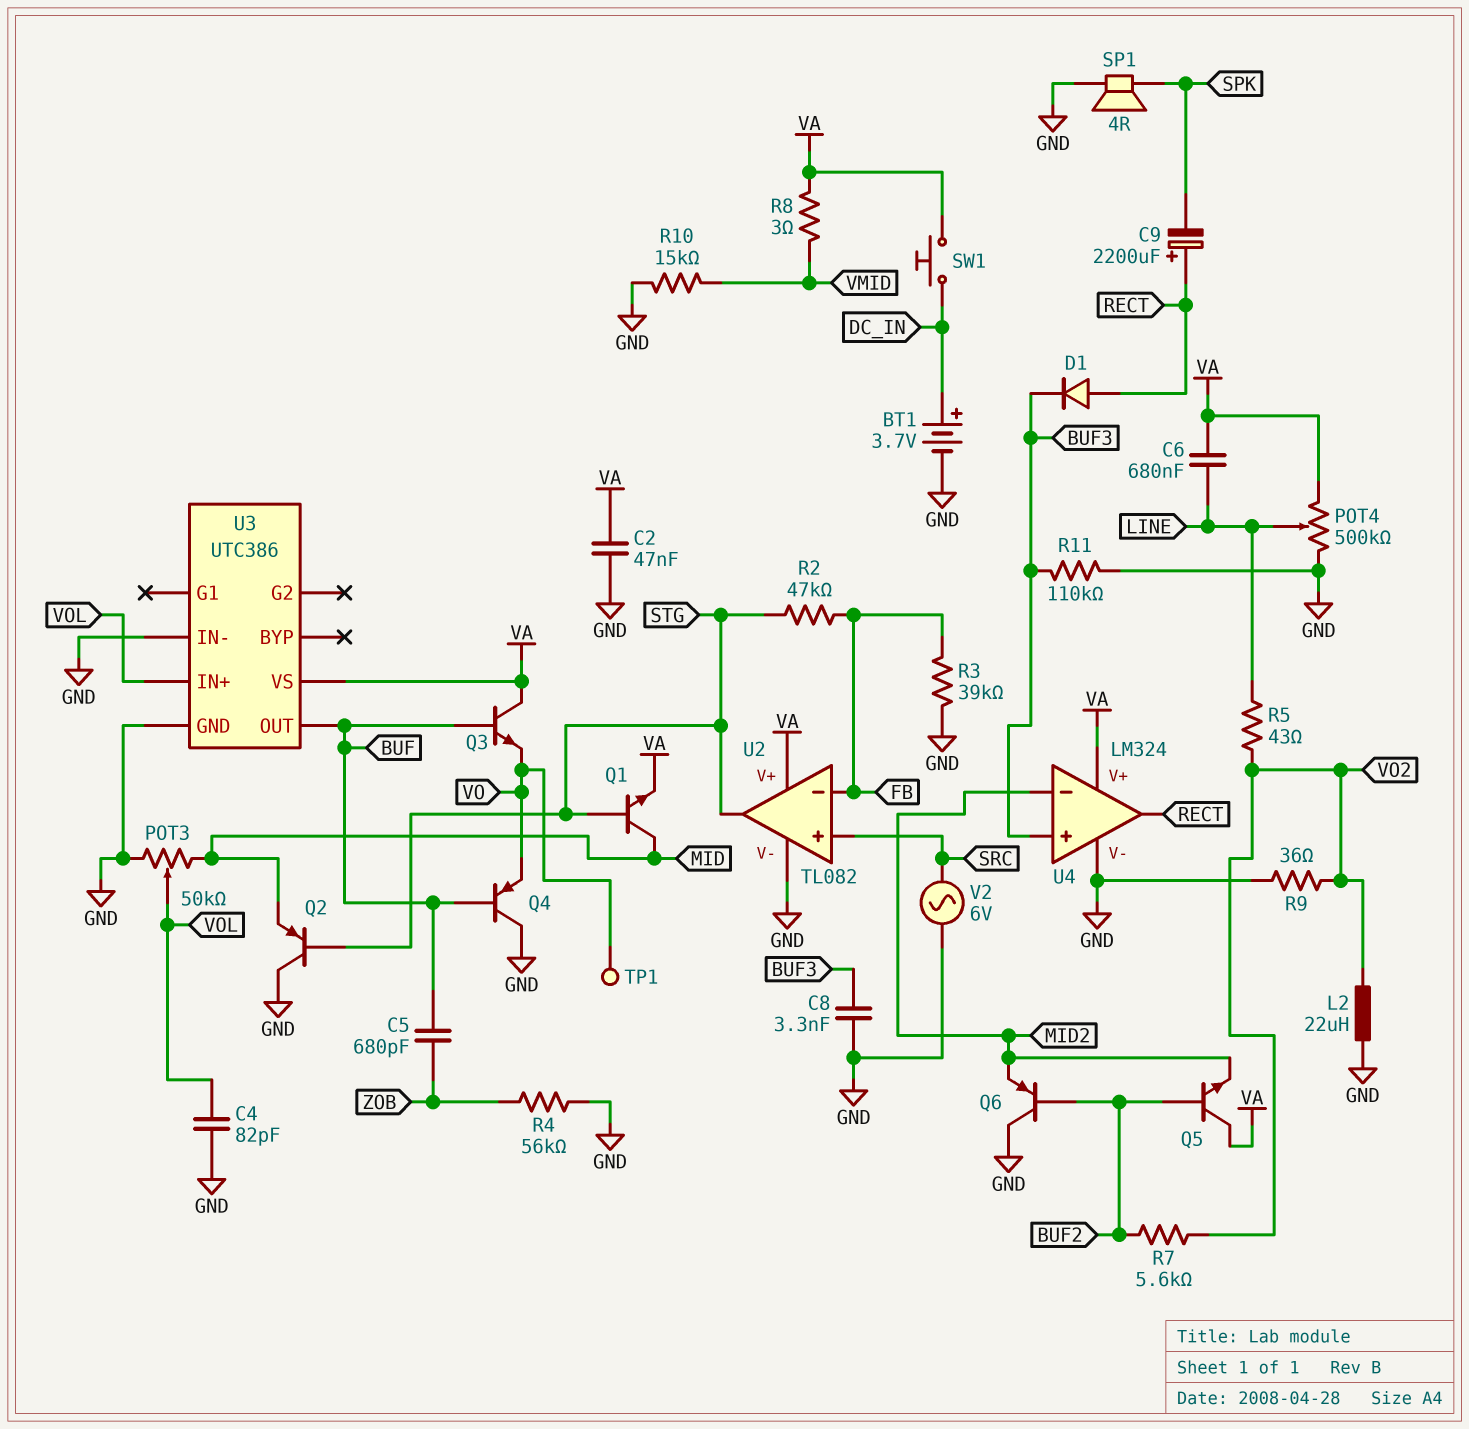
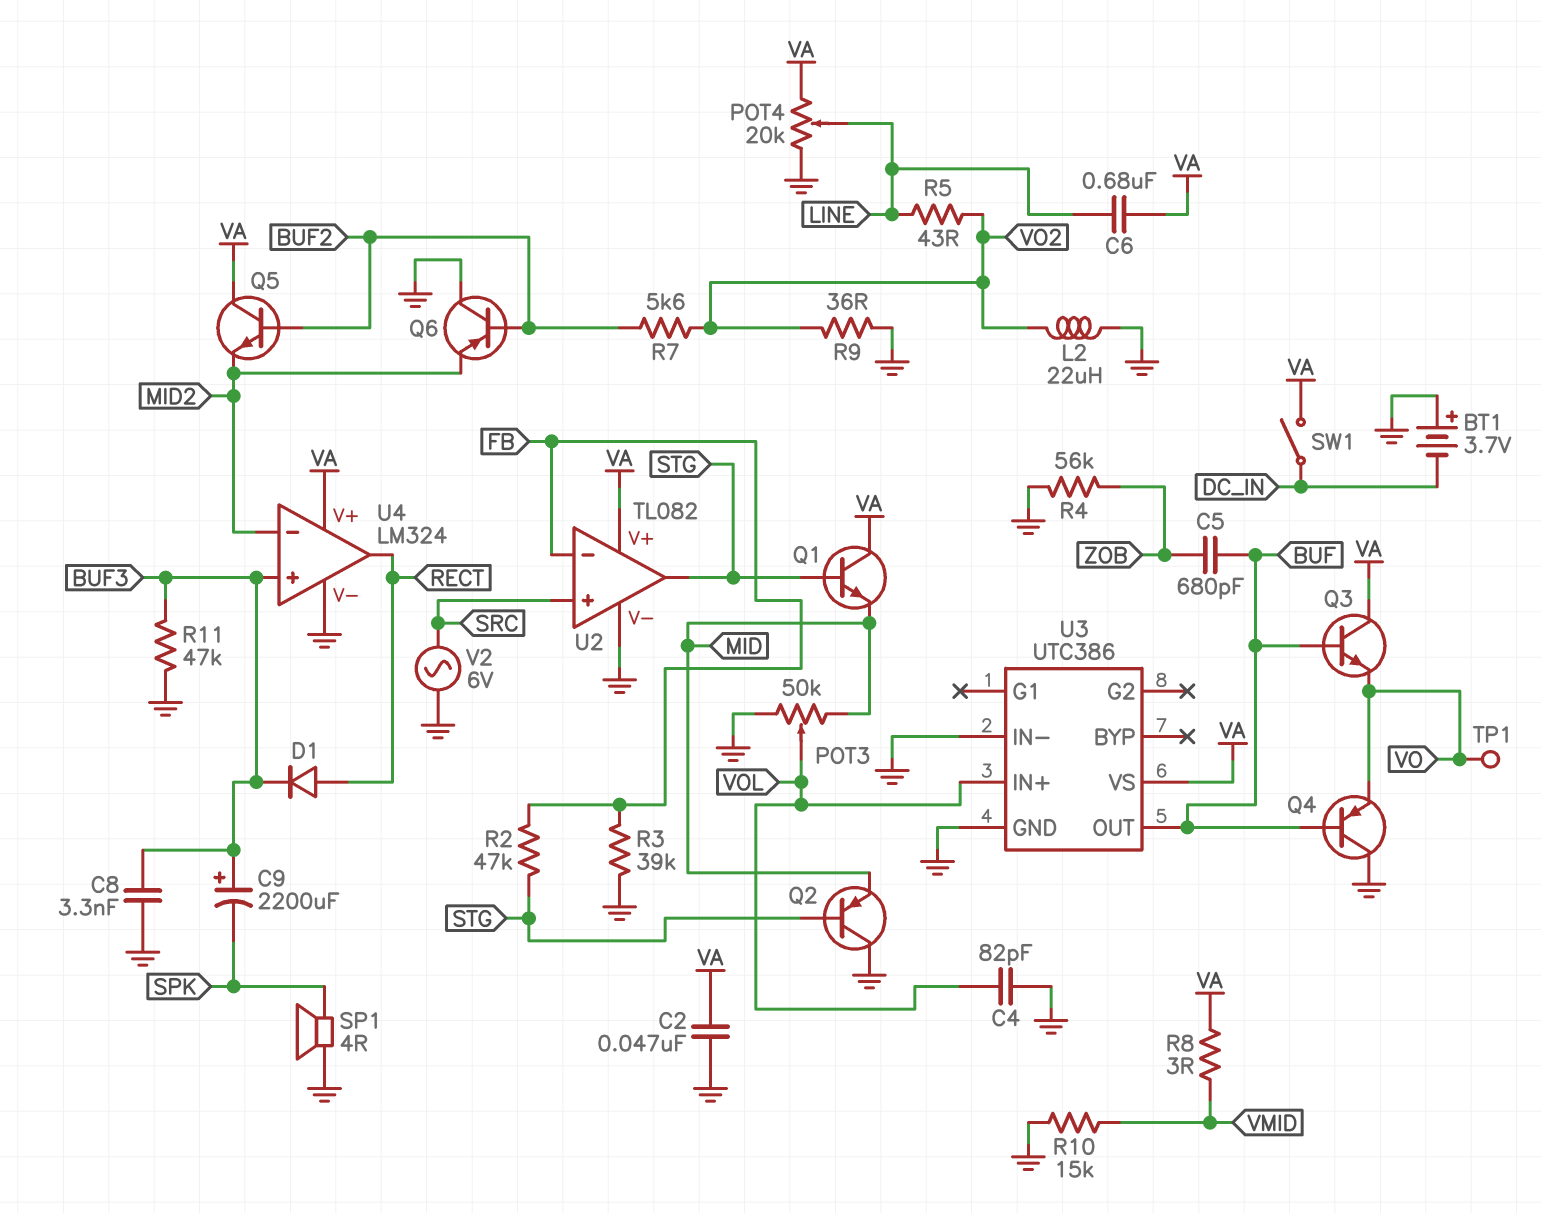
BT1: 3.7V (plus DC_IN, minus GND) -> 3.7V (plus GND, minus DC_IN)
C9: 2200uF (plus RECT, minus SPK) -> 2200uF (plus BUF3, minus SPK)
POT4: 500k (GND, VA, wiper LINE) -> 20k (GND, VA, wiper LINE)
Q1: NPN (B STG, C MID, E VA) -> NPN (B STG, C VA, E MID)
R11: 110k (BUF3, GND) -> 47k (BUF3, GND)
SW1: button (DC_IN, VA) -> switch (DC_IN, VA)

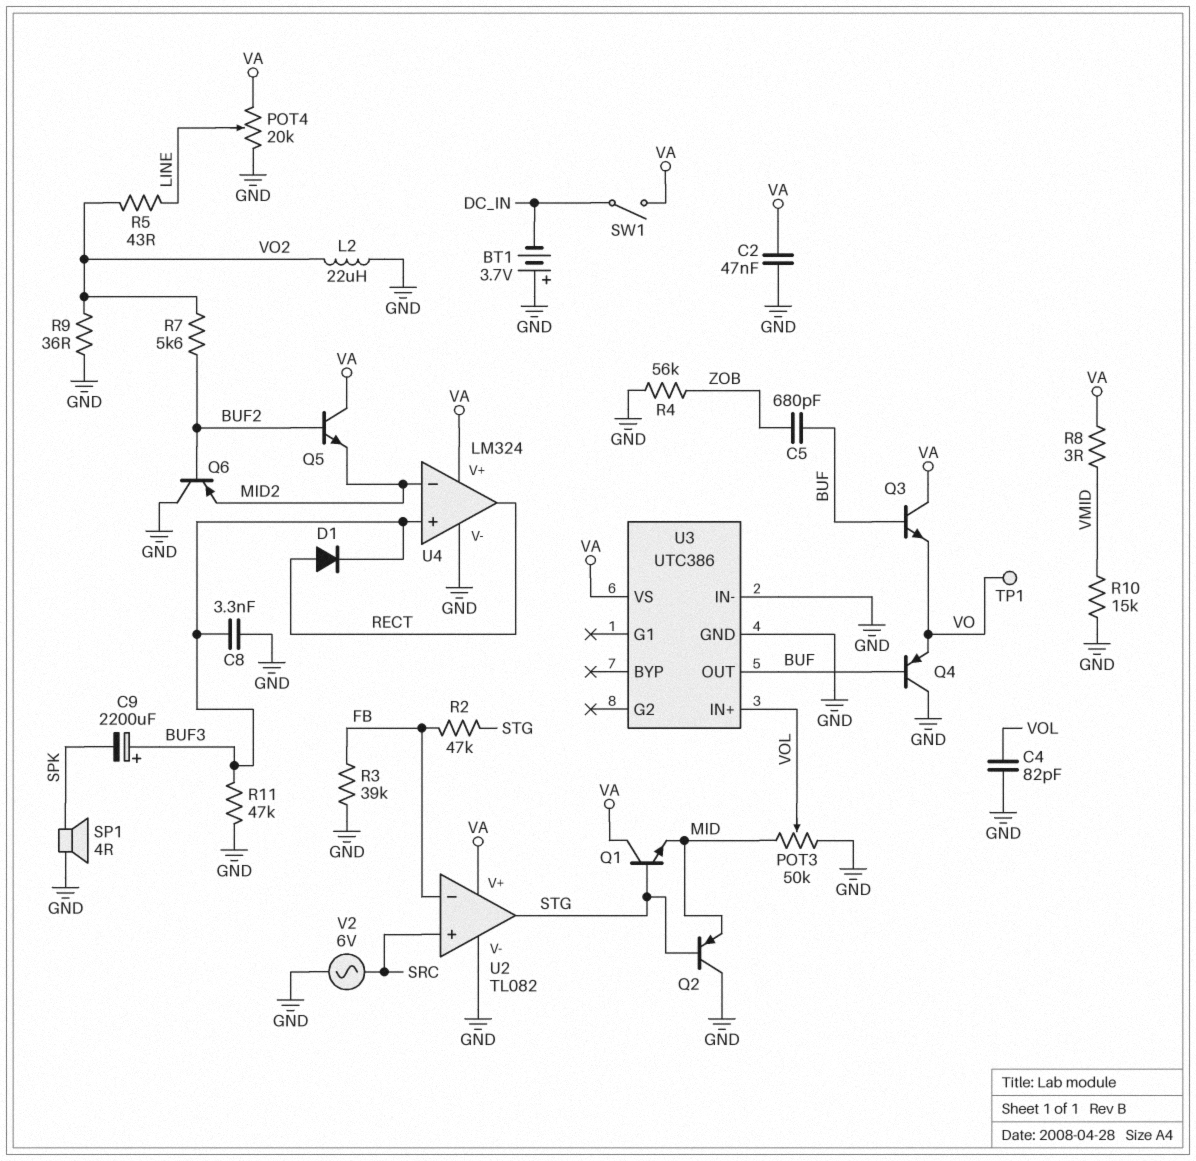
C6: 680nF (LINE, VA) -> none

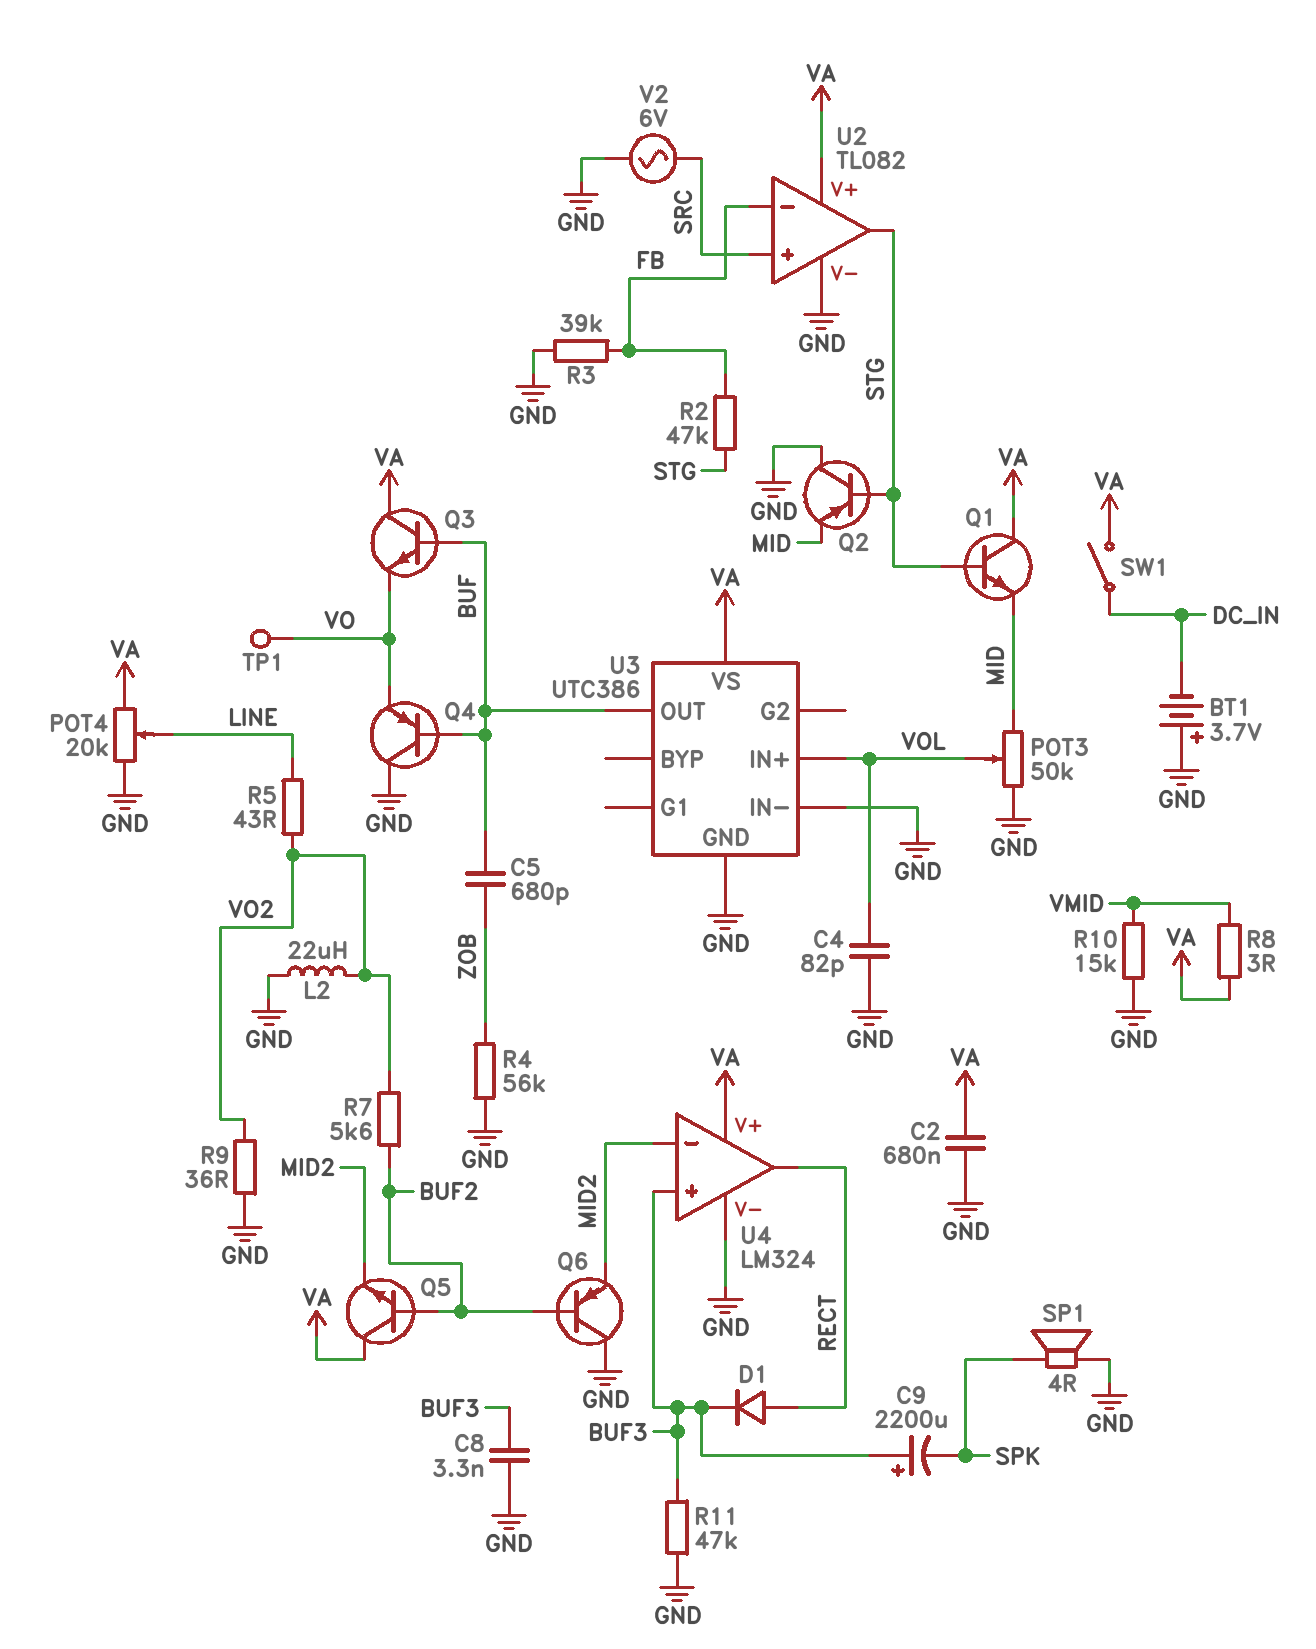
C2: 47nF (GND, VA) -> 680nF (GND, VA)

